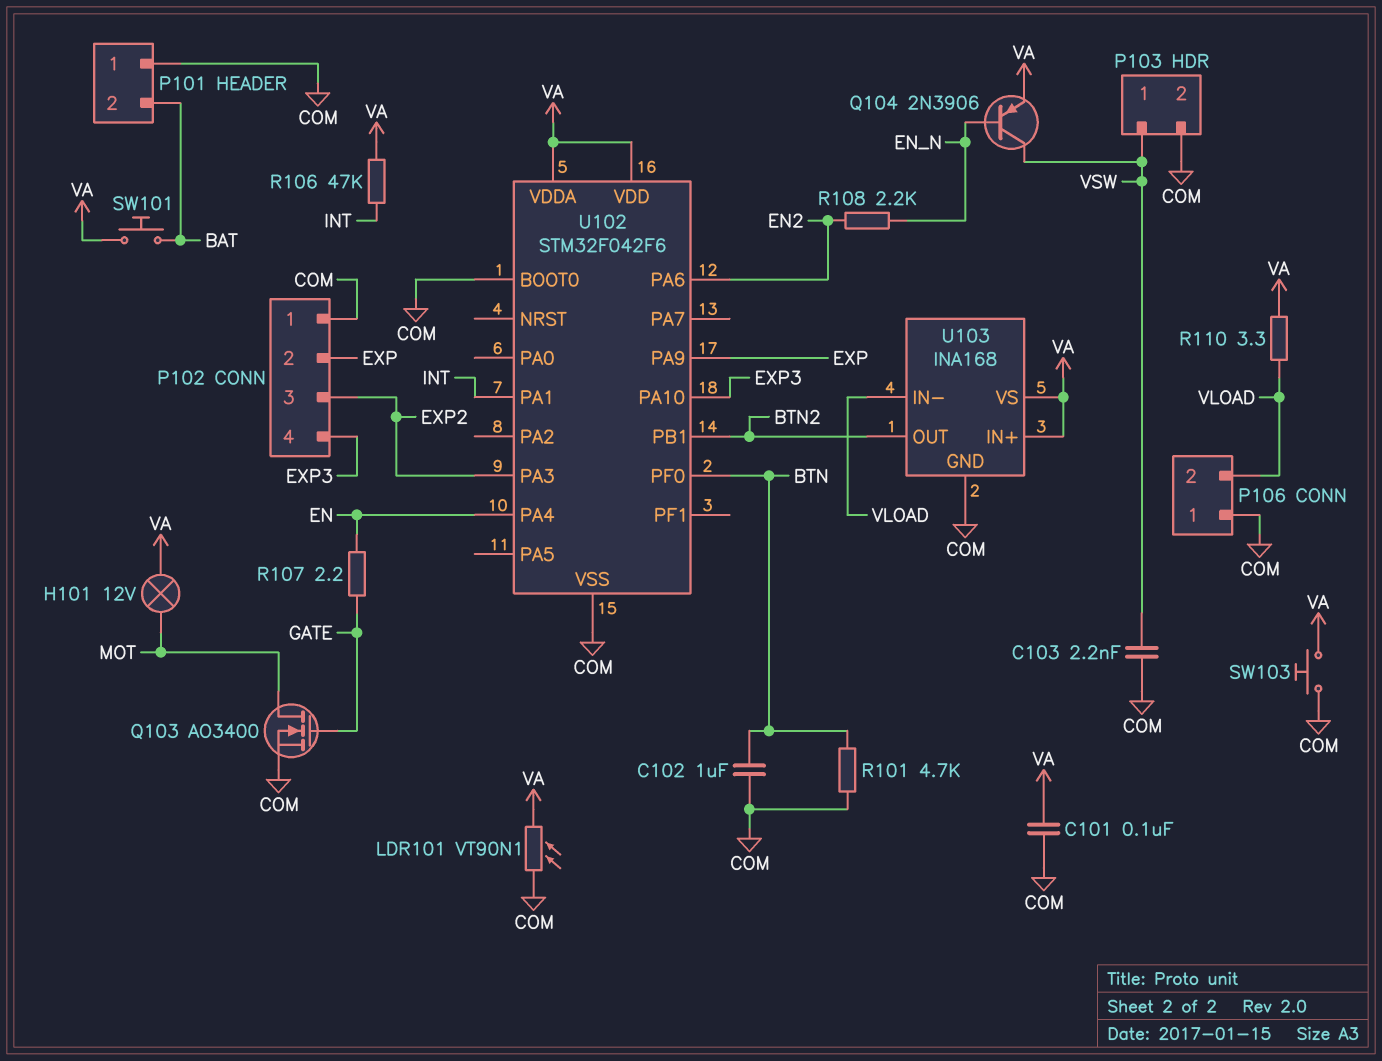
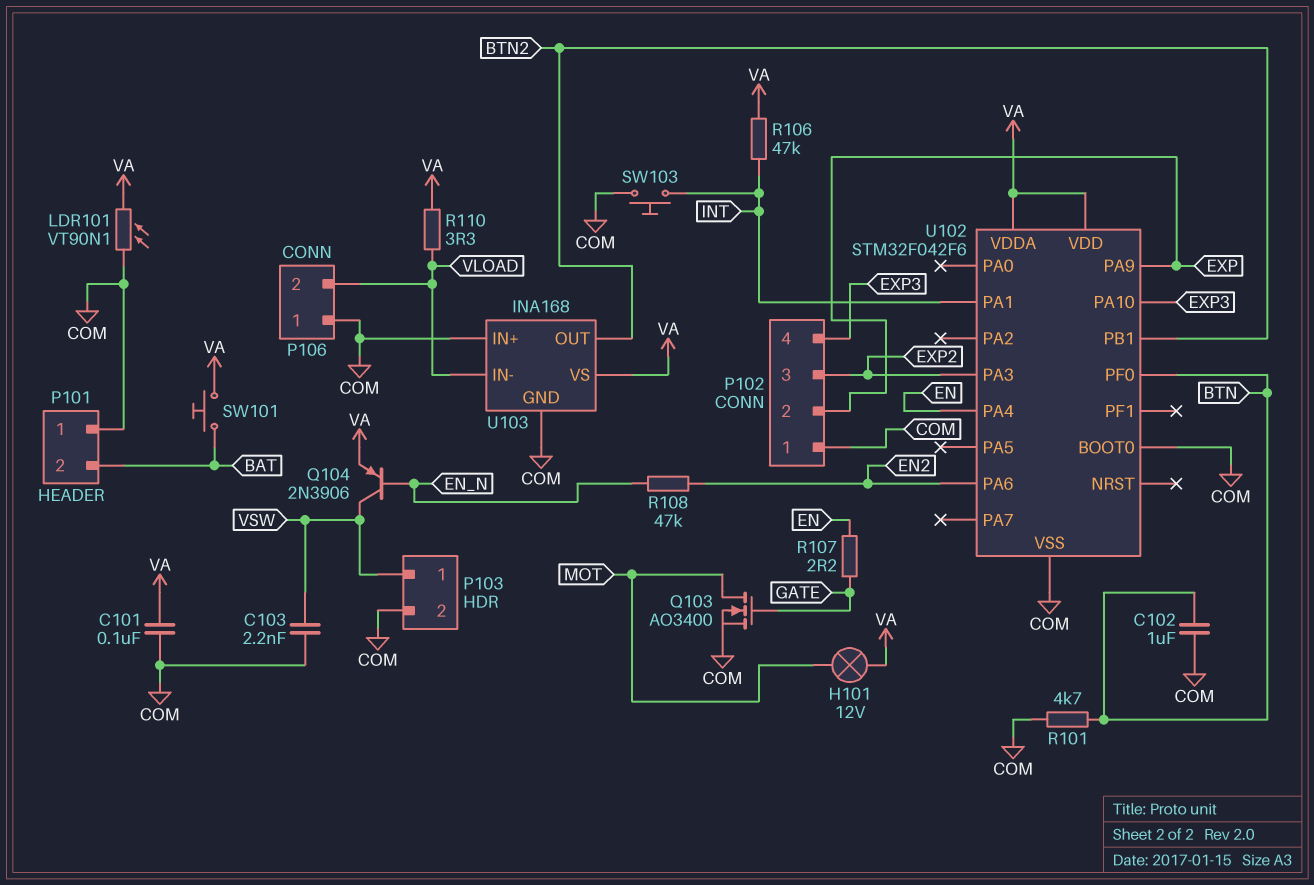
R108: 2.2k (EN2, EN_N) -> 47k (EN2, EN_N)
SW103: button (COM, VA) -> button (COM, INT)
U103 pin IN+: VA -> COM

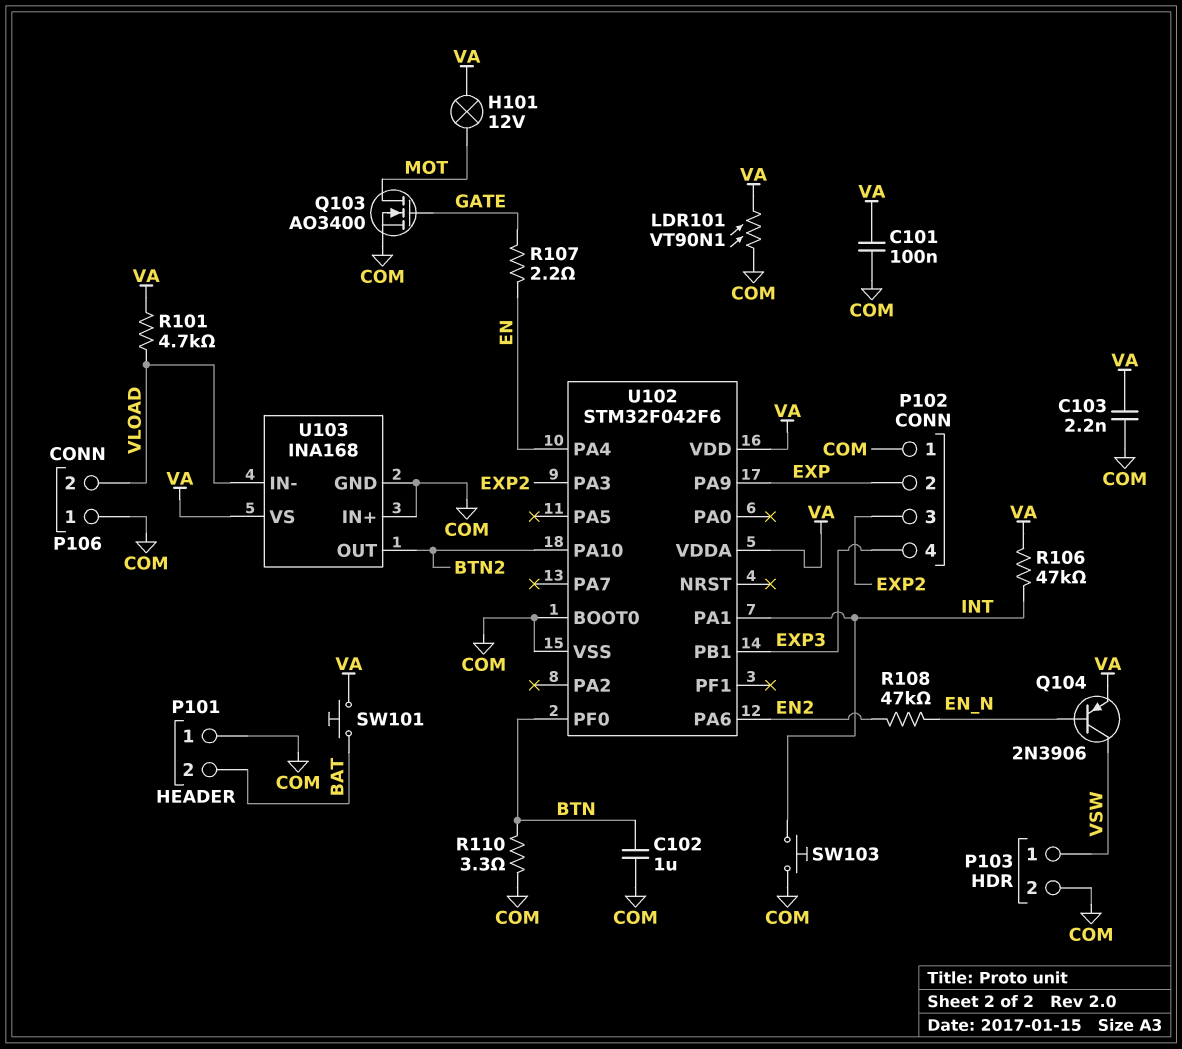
C103: 2.2nF (COM, VSW) -> 2.2nF (COM, VA)
R101: 4.7k (BTN, COM) -> 4.7k (VA, VLOAD)
R110: 3.3 (VA, VLOAD) -> 3.3 (BTN, COM)
U102 pin PA10: EXP3 -> BTN2
U102 pin PB1: BTN2 -> EXP3

